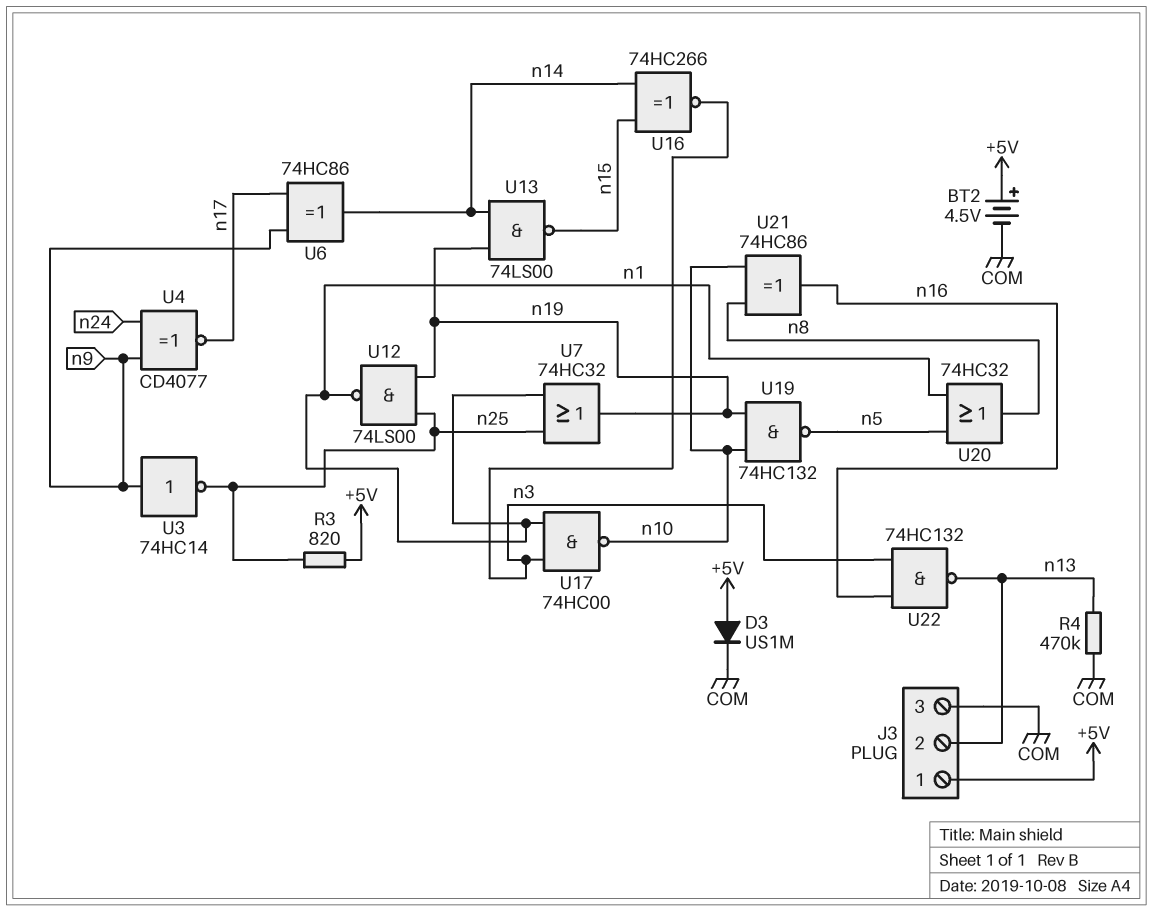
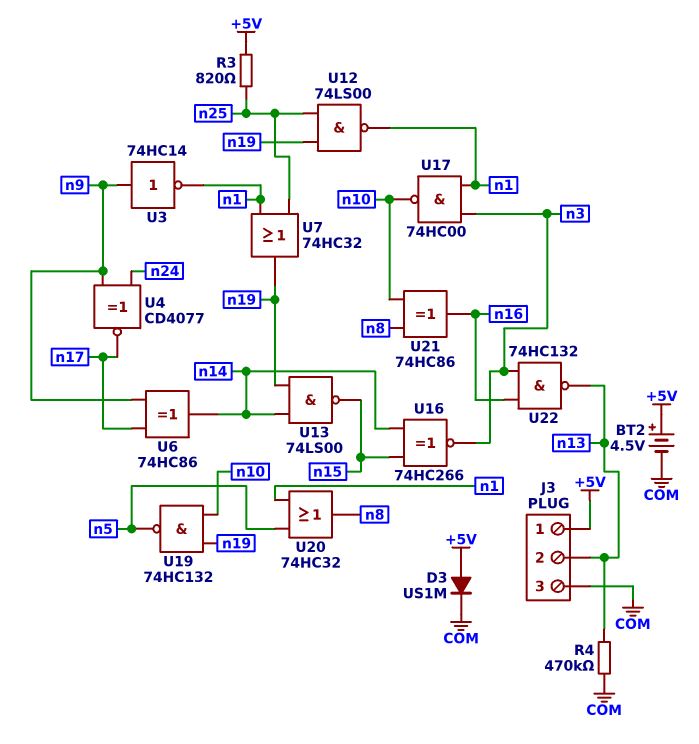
U3: NOT 74HC14 (in n9, out n25) -> NOT 74HC14 (in n9, out n1)

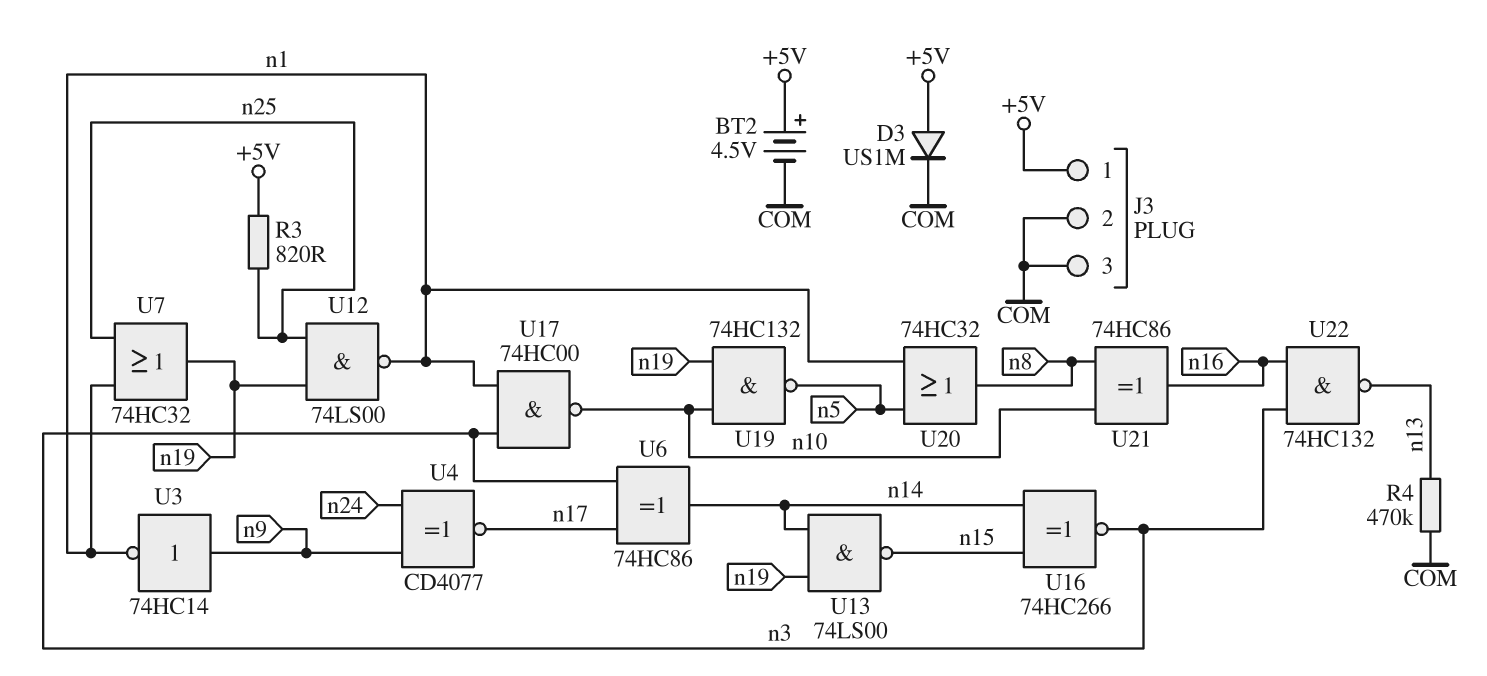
J3 pin 2: n13 -> COM
U6: XOR 74HC86 (in n9, in n17, out n14) -> XOR 74HC86 (in n3, in n17, out n14)

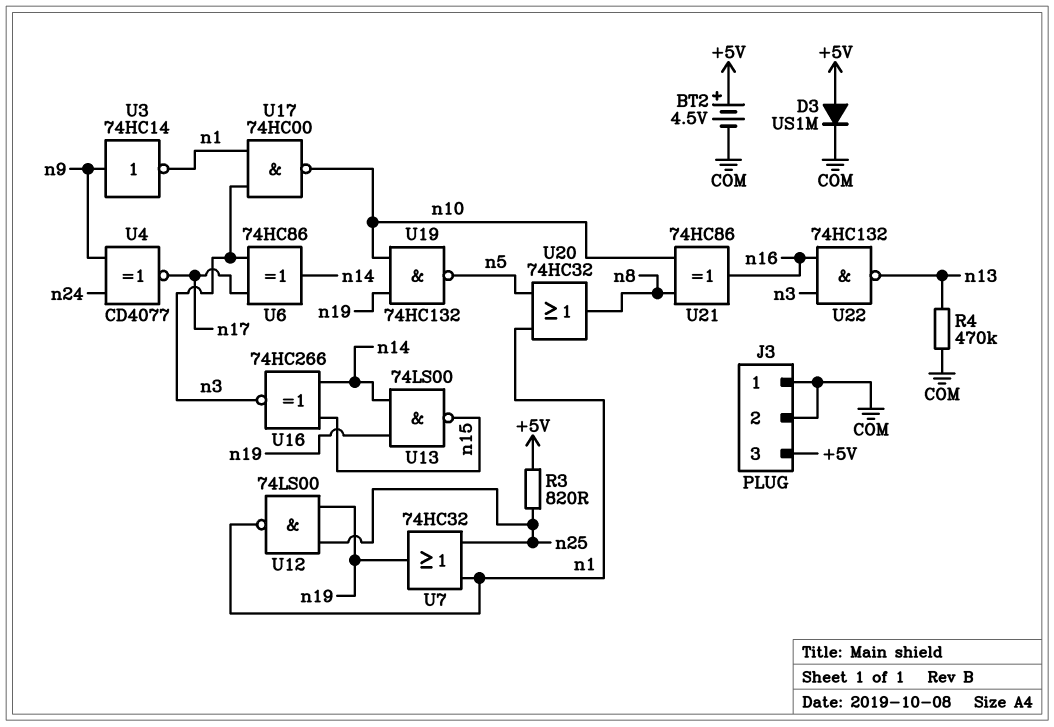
J3 pin 1: +5V -> COM
J3 pin 3: COM -> +5V

